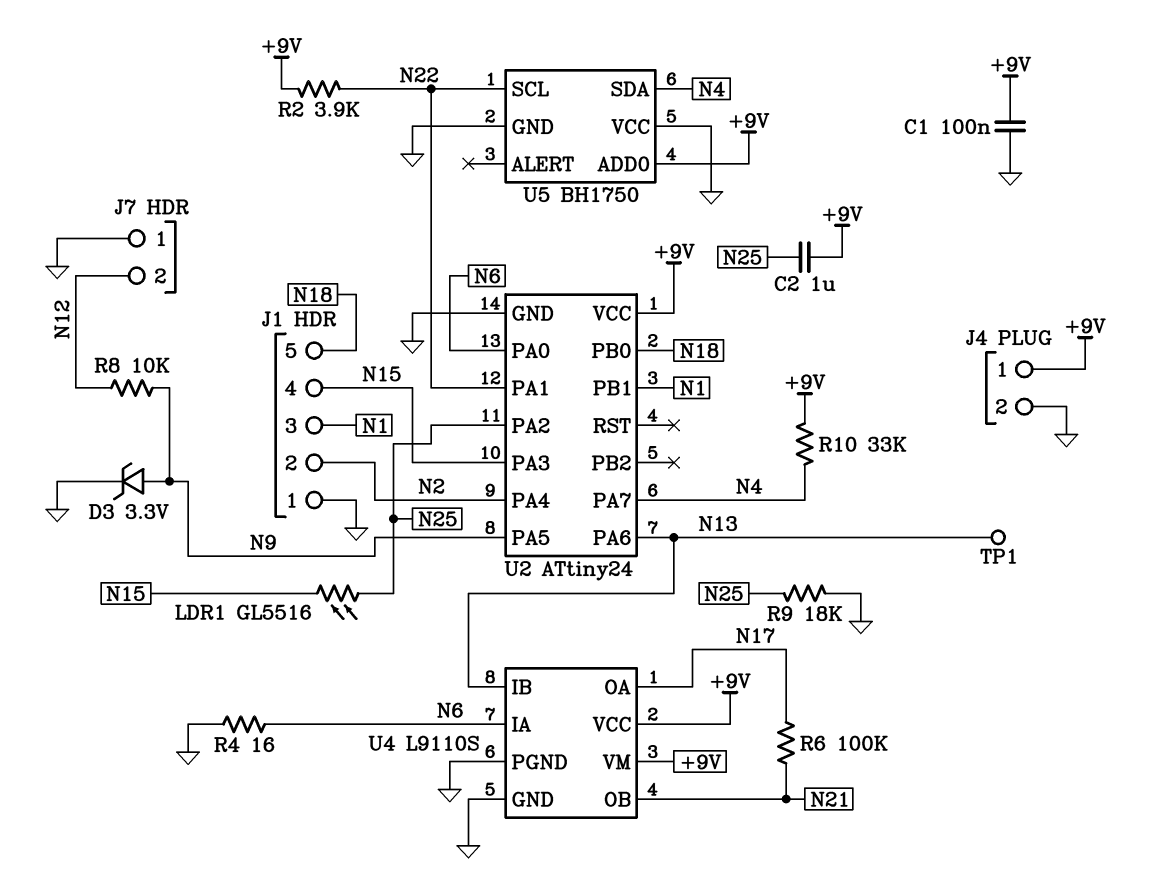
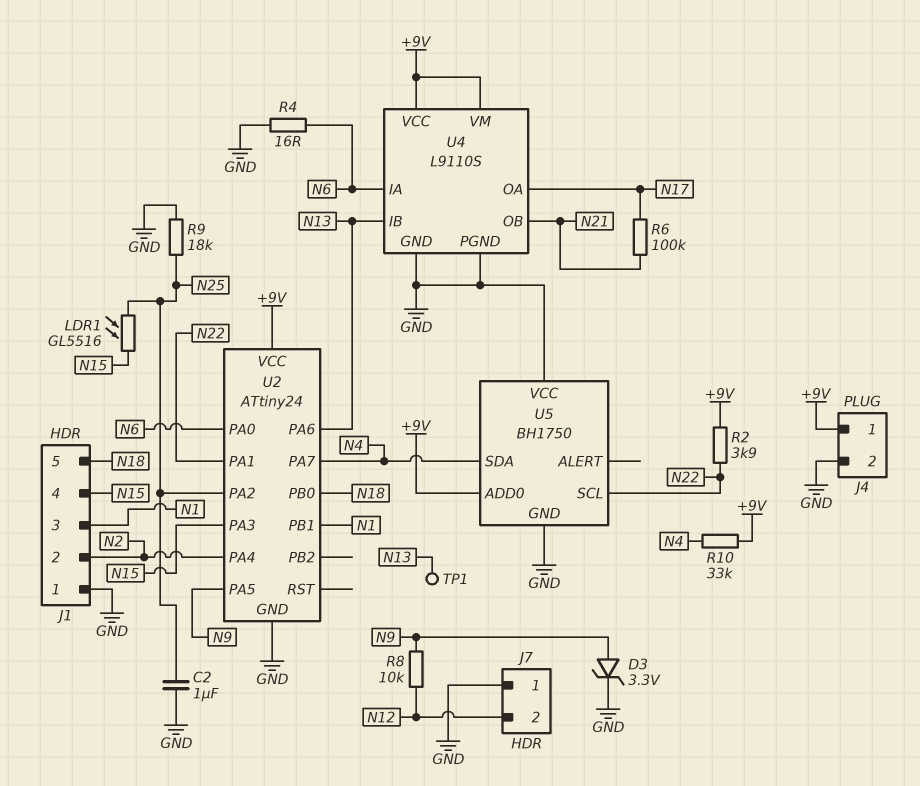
C1: 100nF (+9V, GND) -> none
C2: 1uF (+9V, N25) -> 1uF (GND, N25)

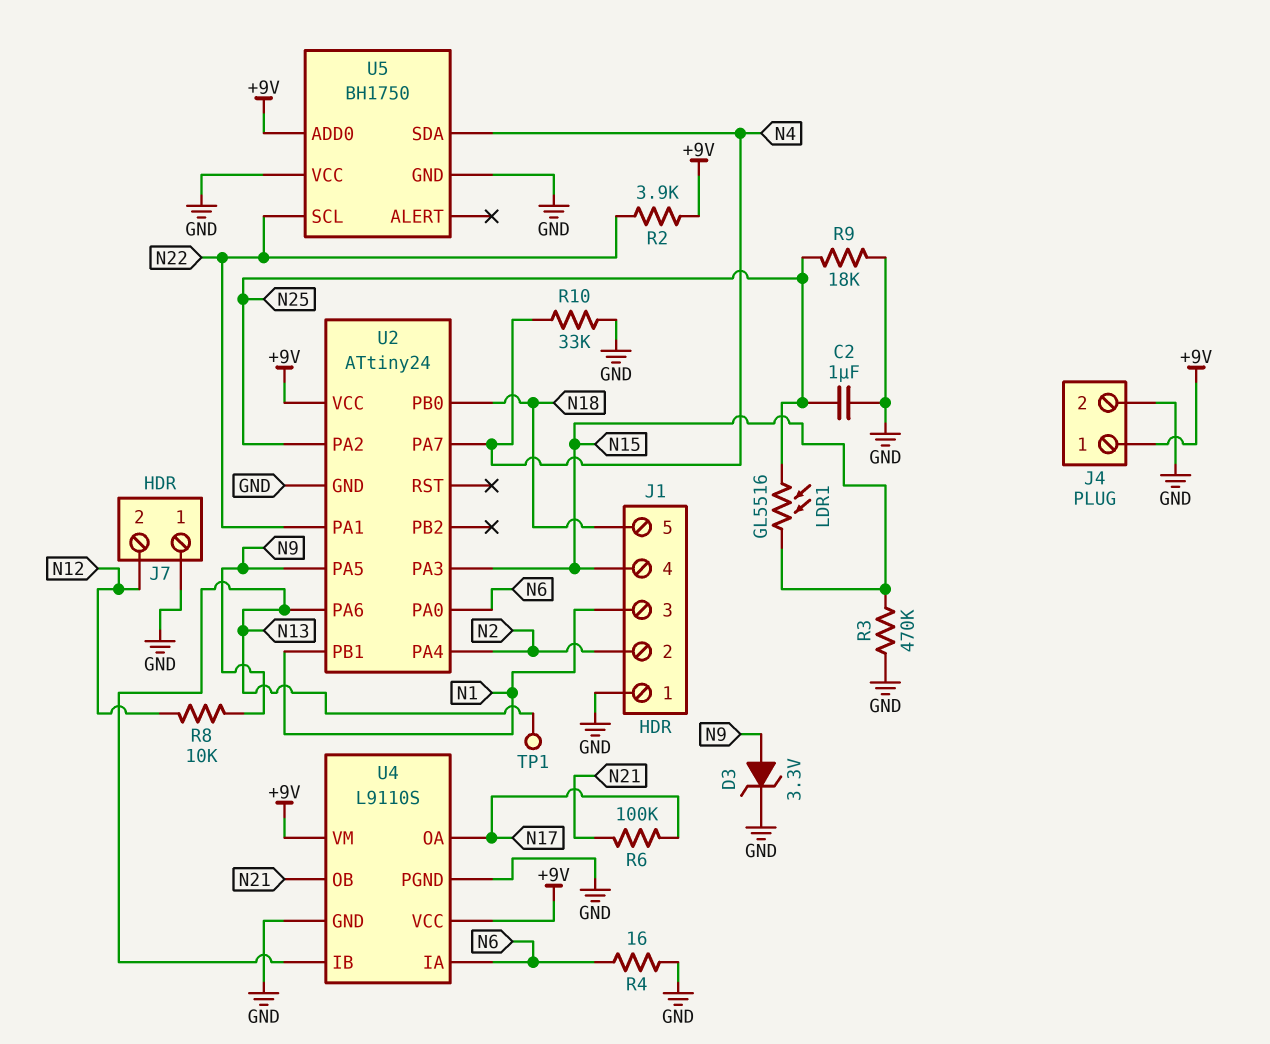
R3: none -> 470k (GND, N15)
R10: 33k (+9V, N4) -> 33k (GND, N4)

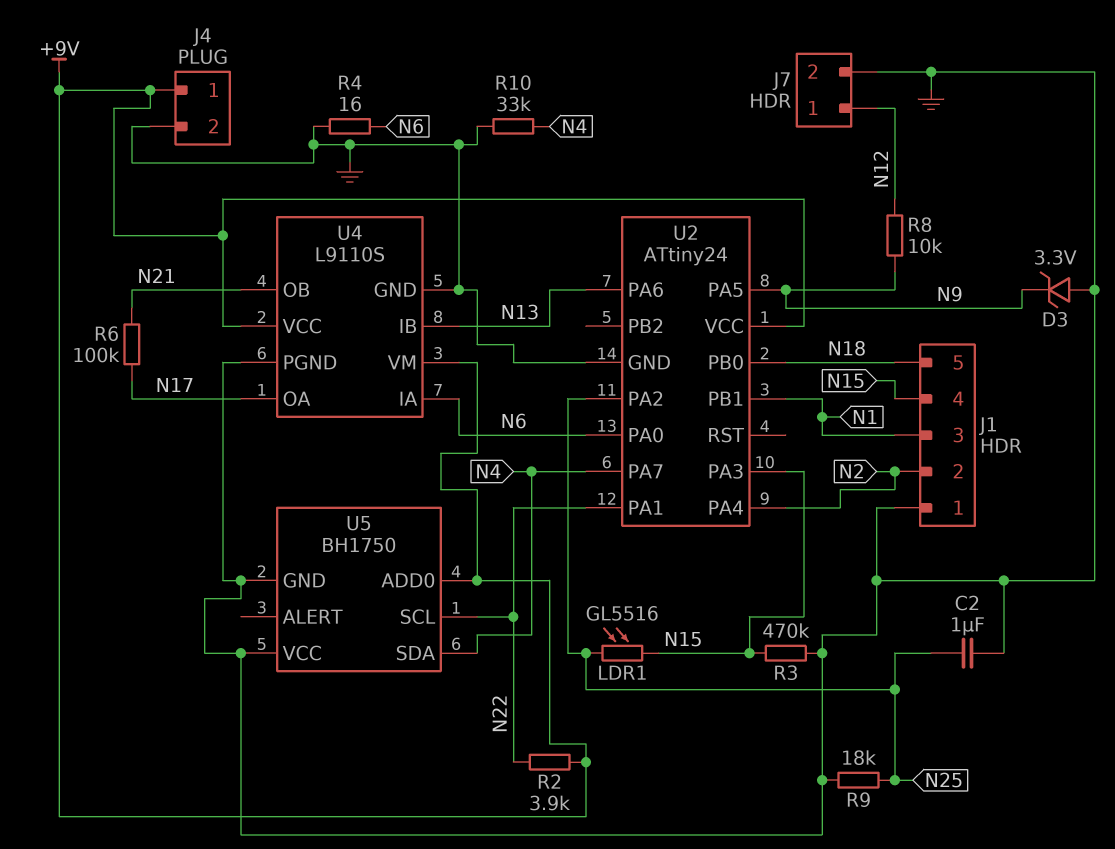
D3: zener 3.3V (A N9, K GND) -> zener 3.3V (A GND, K N9)
J7 pin 1: GND -> N12
J7 pin 2: N12 -> GND
TP1: test point (N13) -> none

